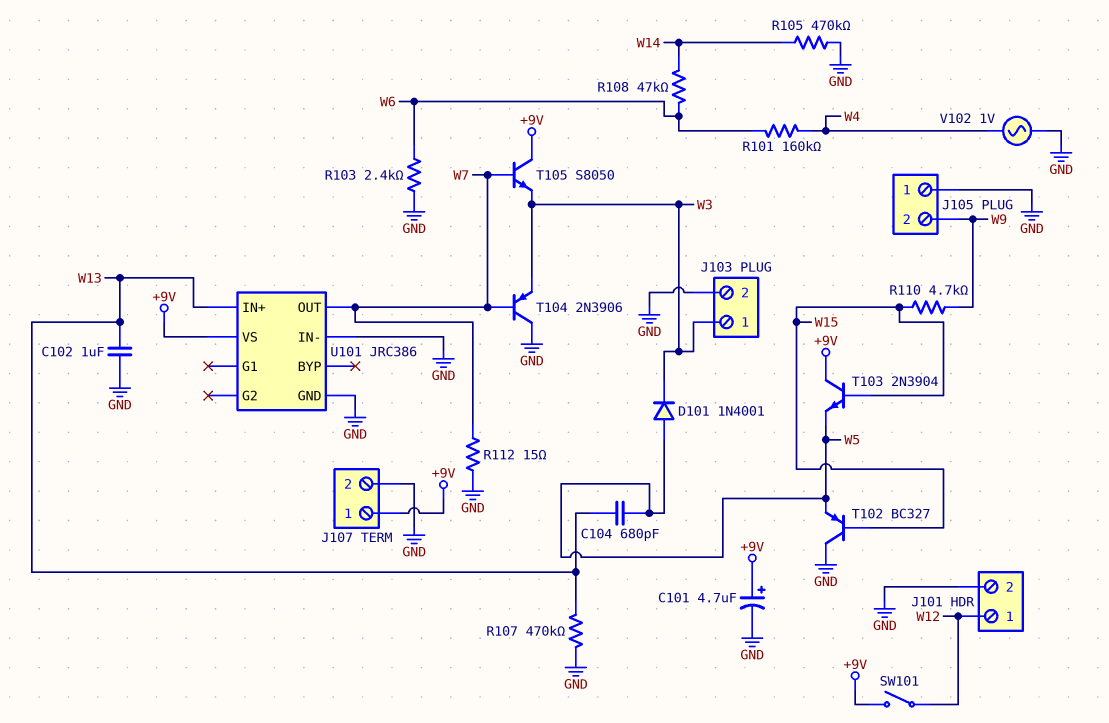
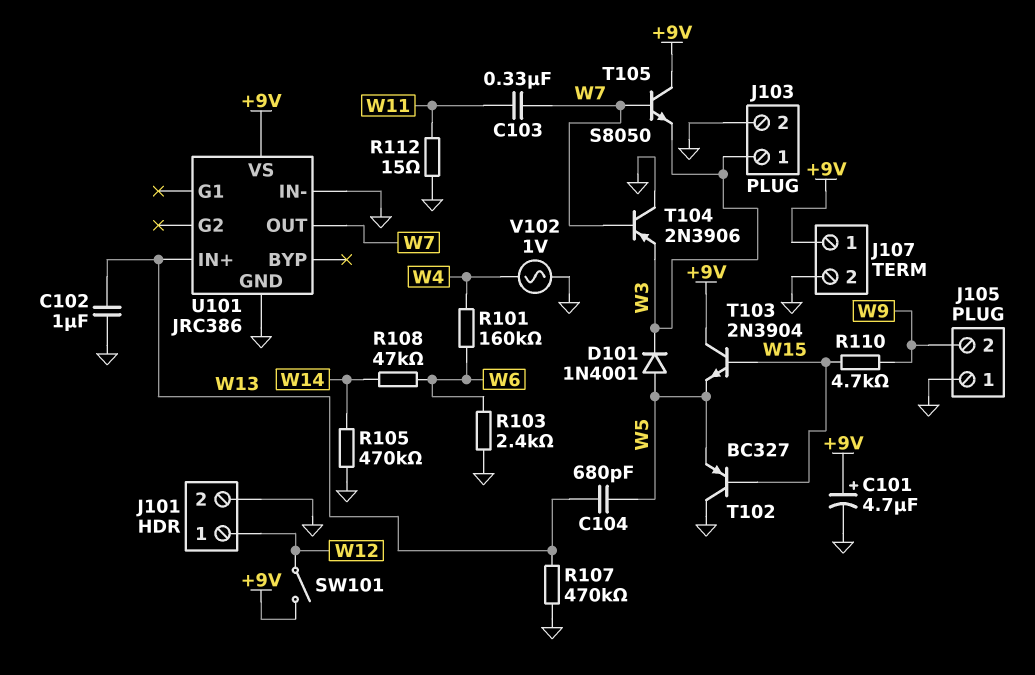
C103: none -> 330nF (W7, W11)
R112: 15 (GND, W7) -> 15 (GND, W11)

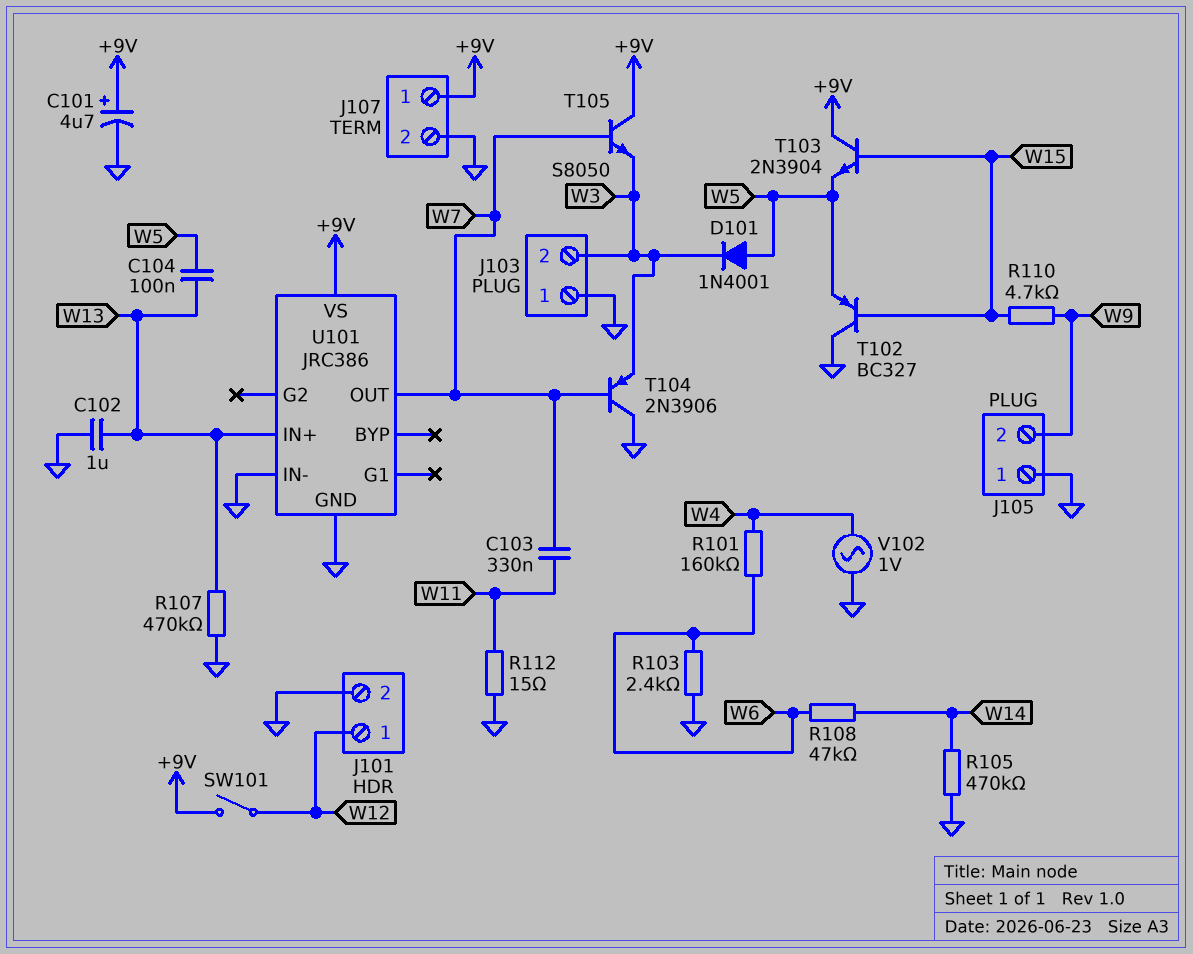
C104: 680pF (W5, W13) -> 100nF (W5, W13)
J103 pin 1: W3 -> GND
J103 pin 2: GND -> W3

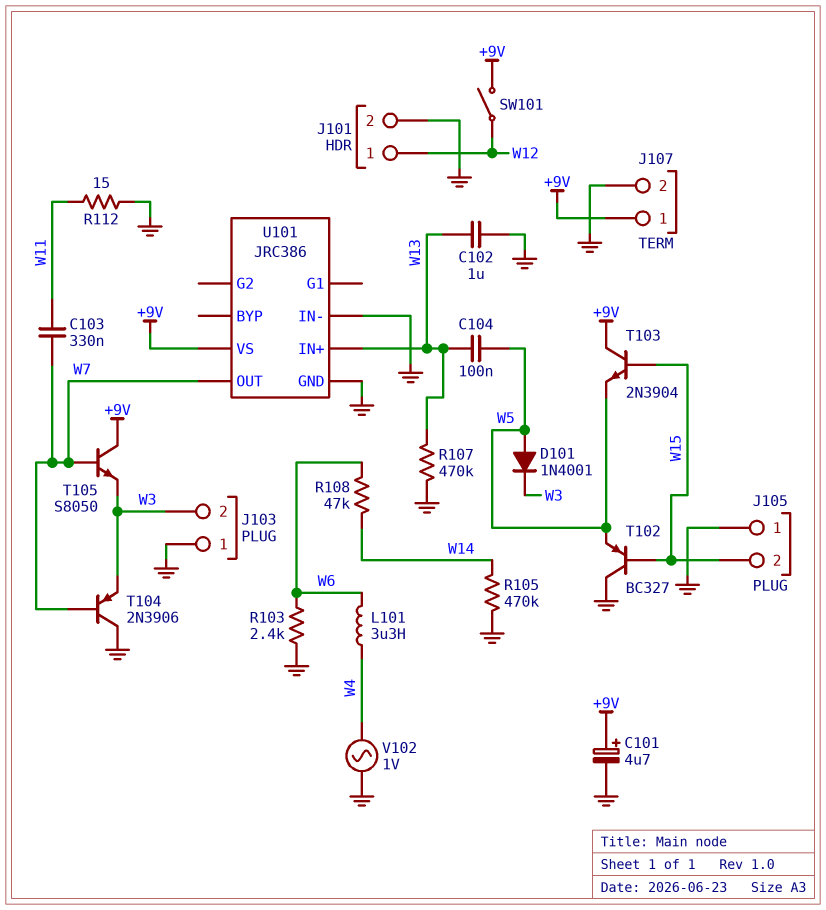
J105 pin 2: W9 -> W15
L101: none -> 3.3uH (W4, W6)
R101: 160k (W4, W6) -> none
R110: 4.7k (W9, W15) -> none

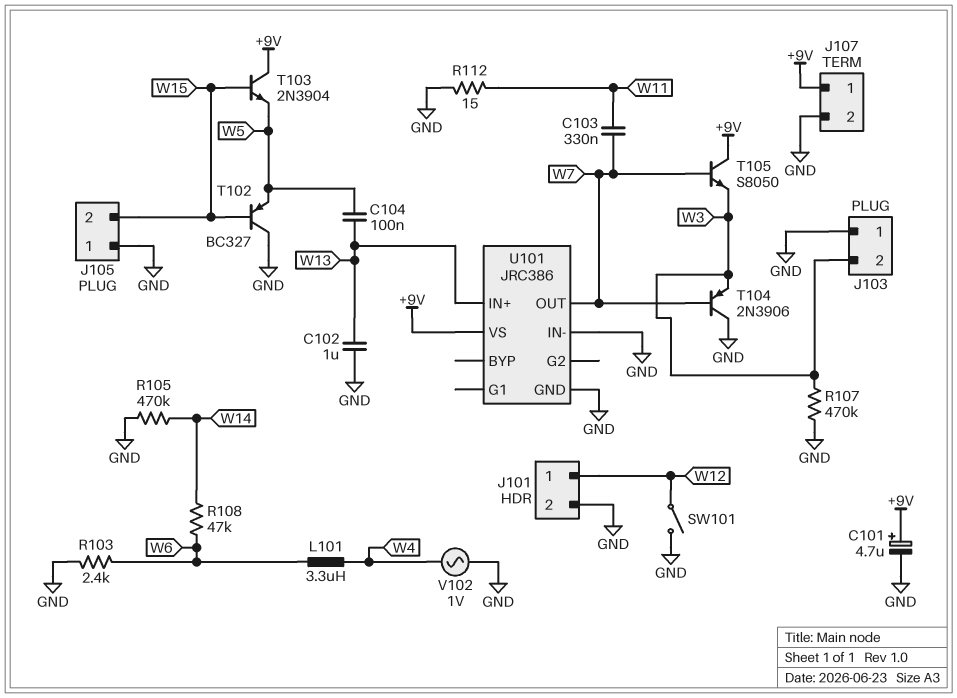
D101: diode 1N4001 (A W5, K W3) -> none
R107: 470k (GND, W13) -> 470k (GND, W3)
SW101: switch (+9V, W12) -> switch (GND, W12)

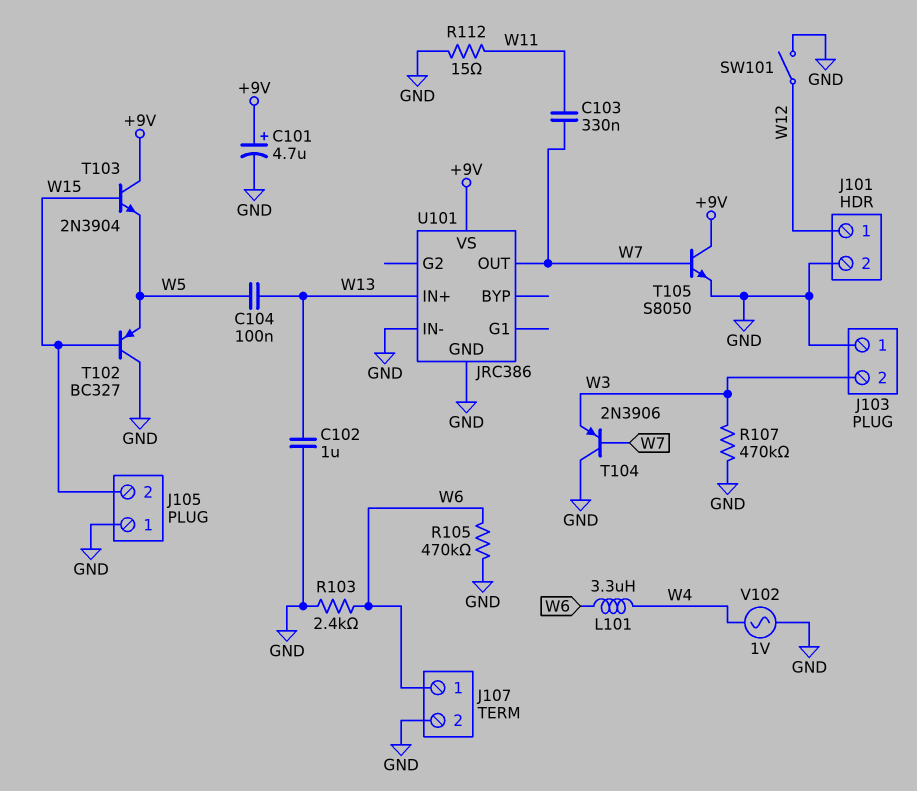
J107 pin 1: +9V -> W6
R105: 470k (GND, W14) -> 470k (GND, W6)
R108: 47k (W6, W14) -> none
T105: NPN S8050 (B W7, C +9V, E W3) -> NPN S8050 (B W7, C +9V, E GND)

